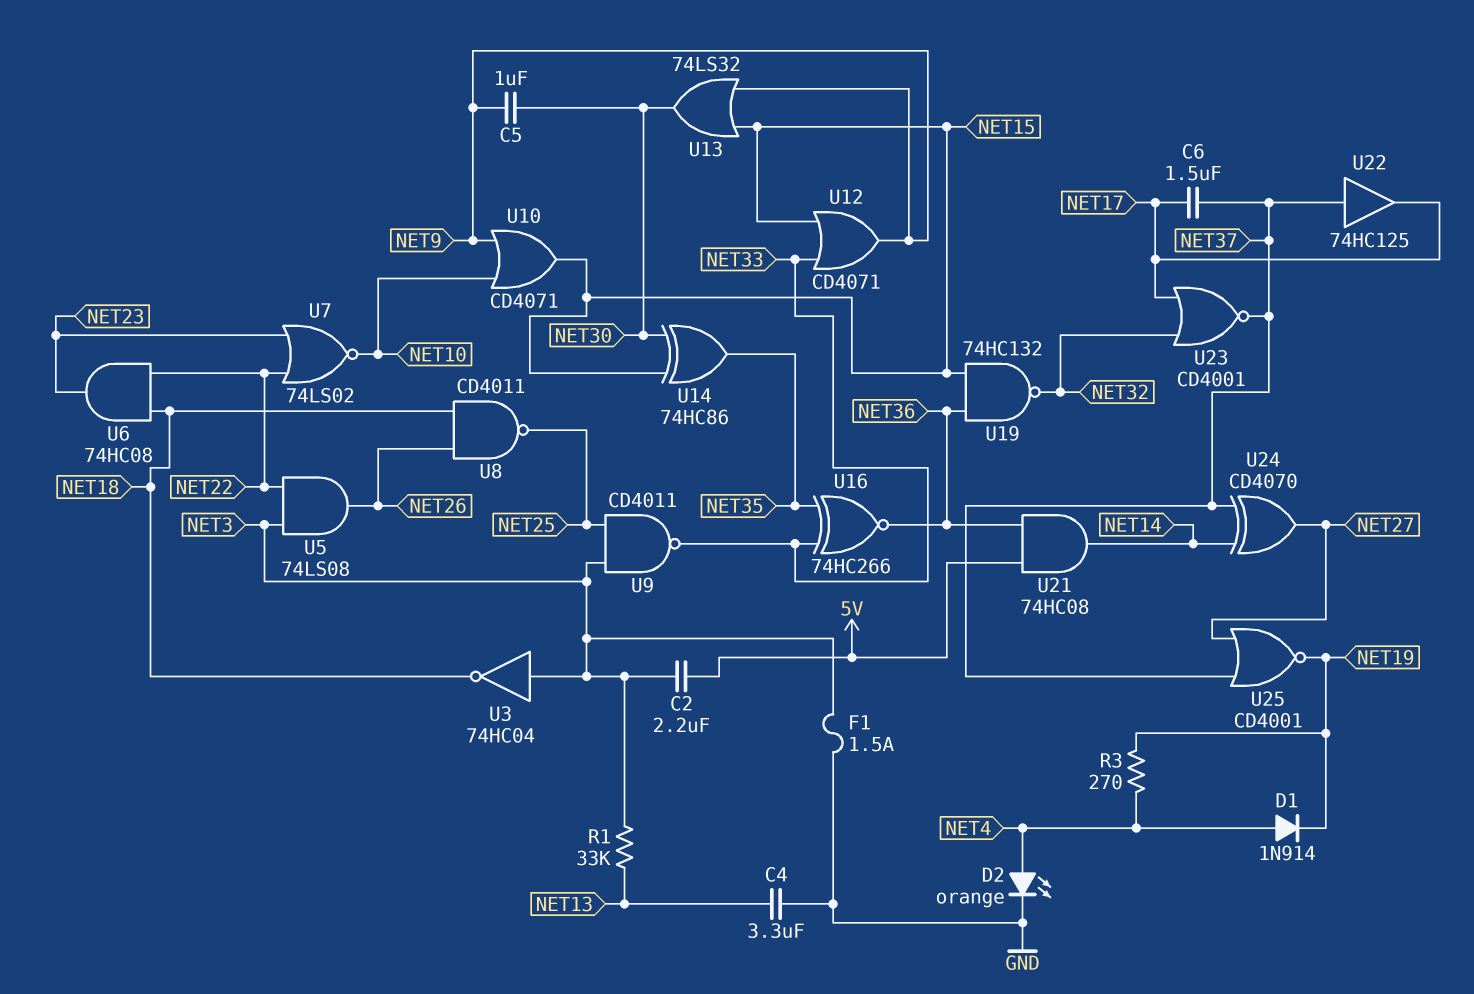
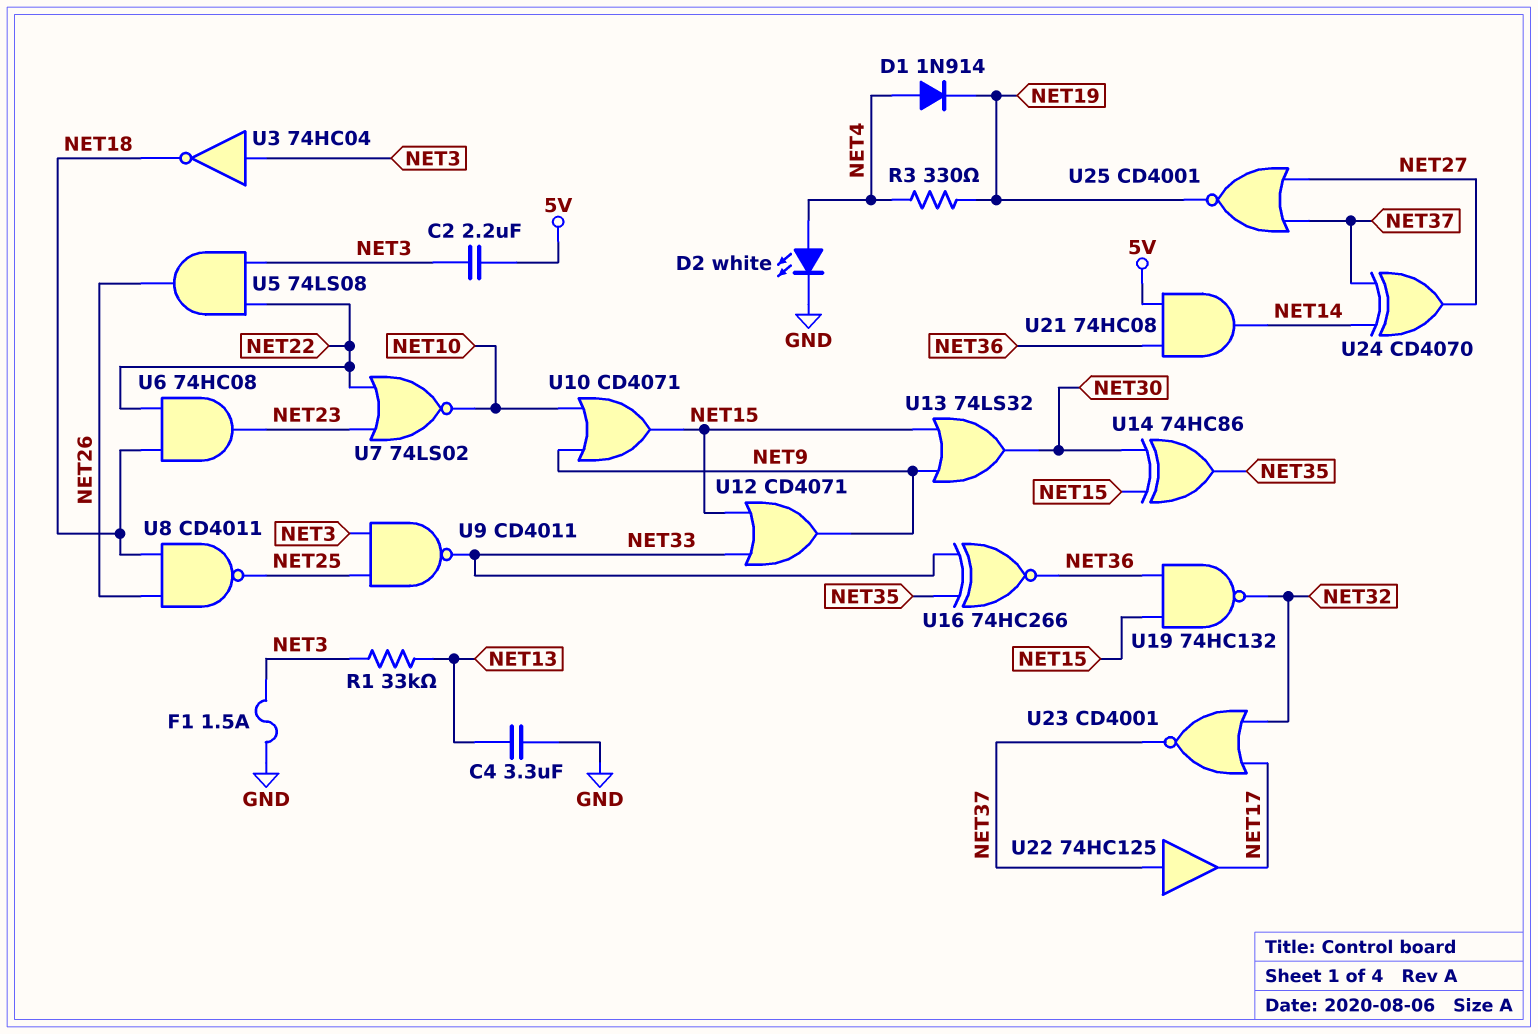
C5: 1uF (NET9, NET30) -> none
C6: 1.5uF (NET17, NET37) -> none
D2: LED orange (A NET4, K GND) -> LED white (A NET4, K GND)
R3: 270 (NET4, NET19) -> 330 (NET4, NET19)

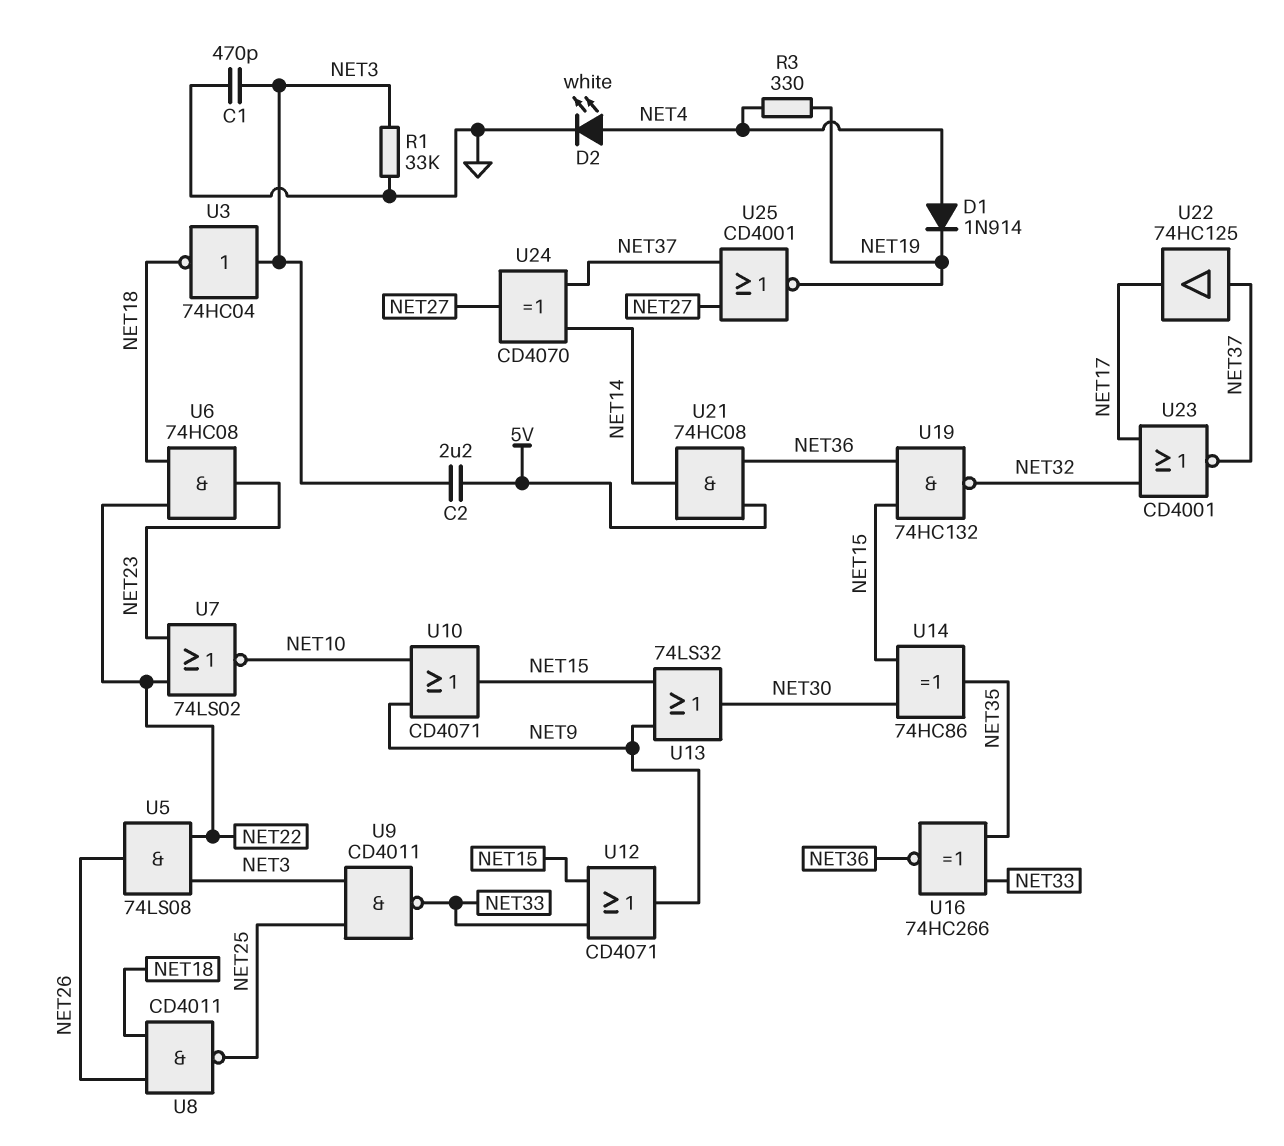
C1: none -> 470pF (GND, NET3)
C4: 3.3uF (GND, NET13) -> none
F1: 1.5A (GND, NET3) -> none
R1: 33k (NET3, NET13) -> 33k (GND, NET3)

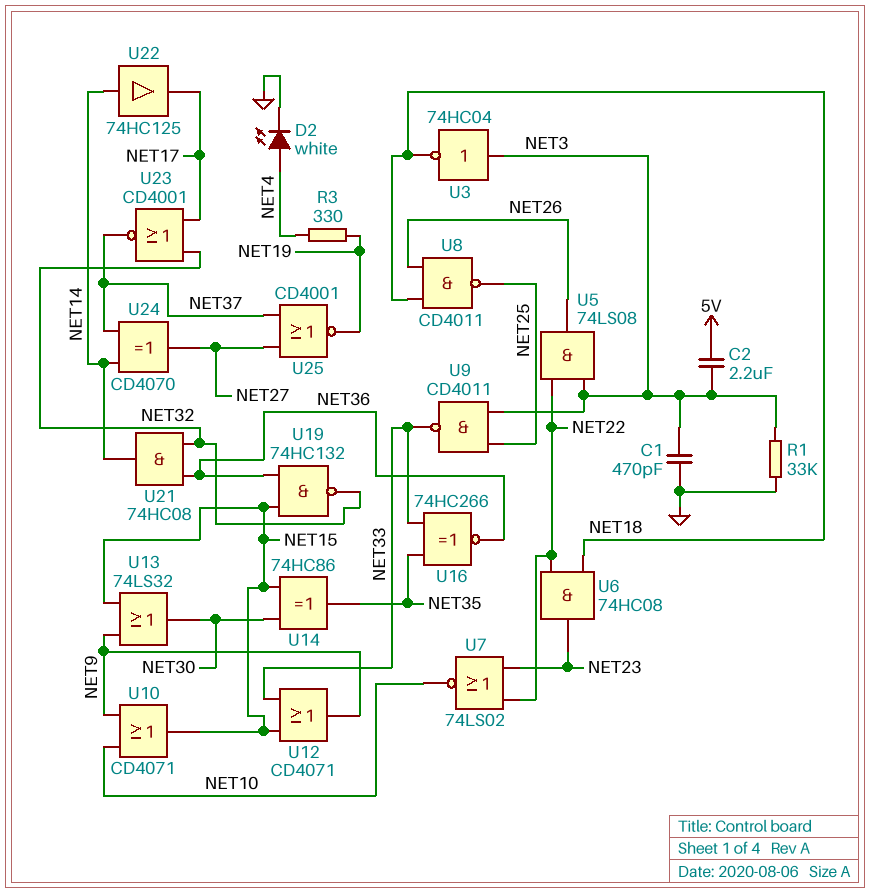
D1: diode 1N914 (A NET4, K NET19) -> none
U21: AND 74HC08 (in 5V, in NET36, out NET14) -> AND 74HC08 (in NET32, in NET36, out NET14)
U22: buffer 74HC125 (in NET37, out NET17) -> buffer 74HC125 (in NET14, out NET17)

